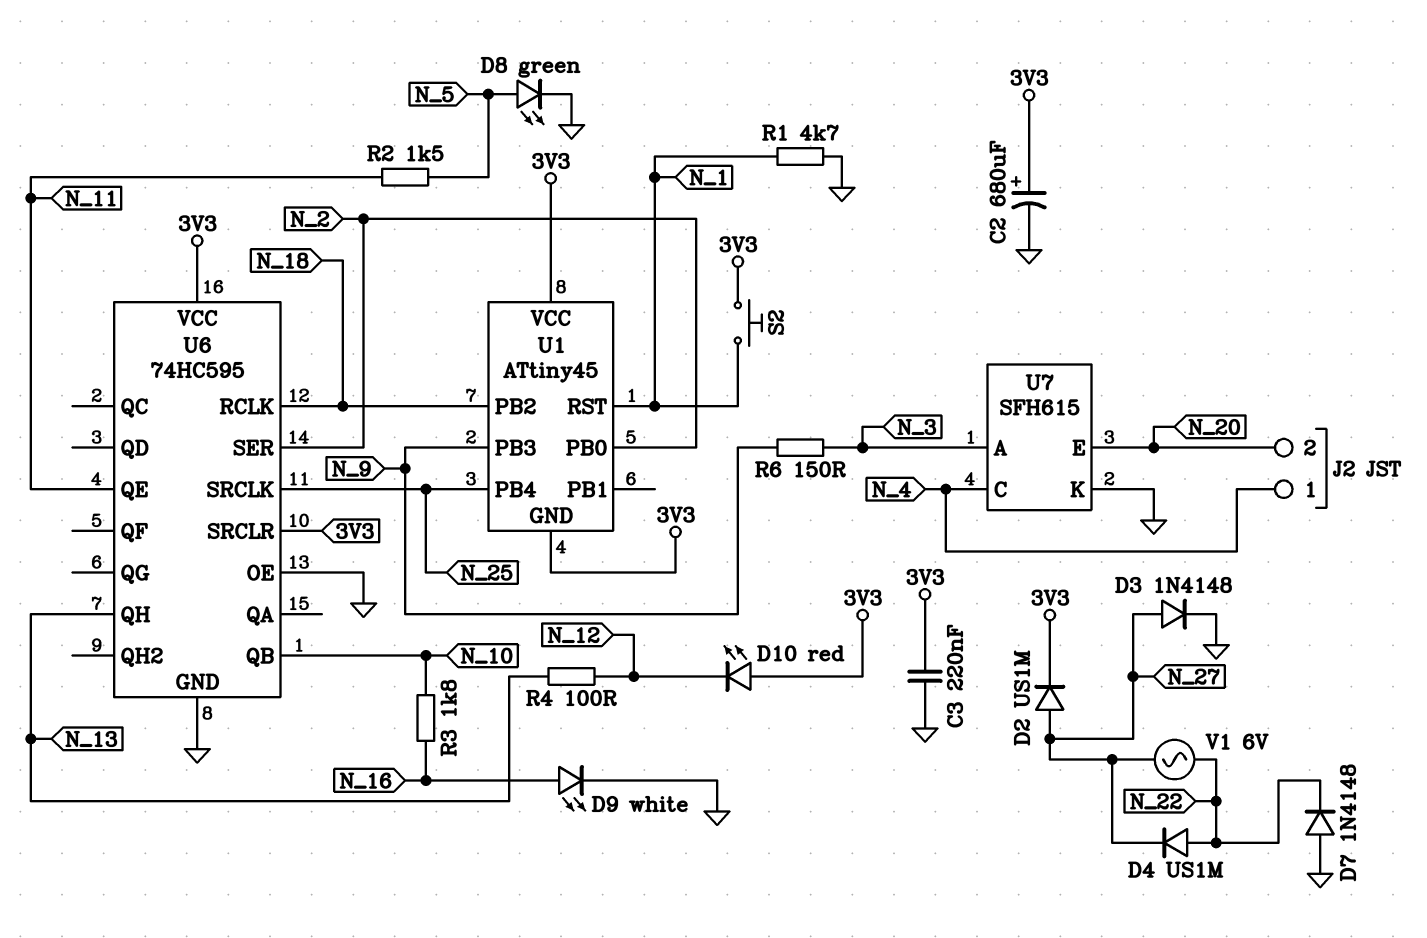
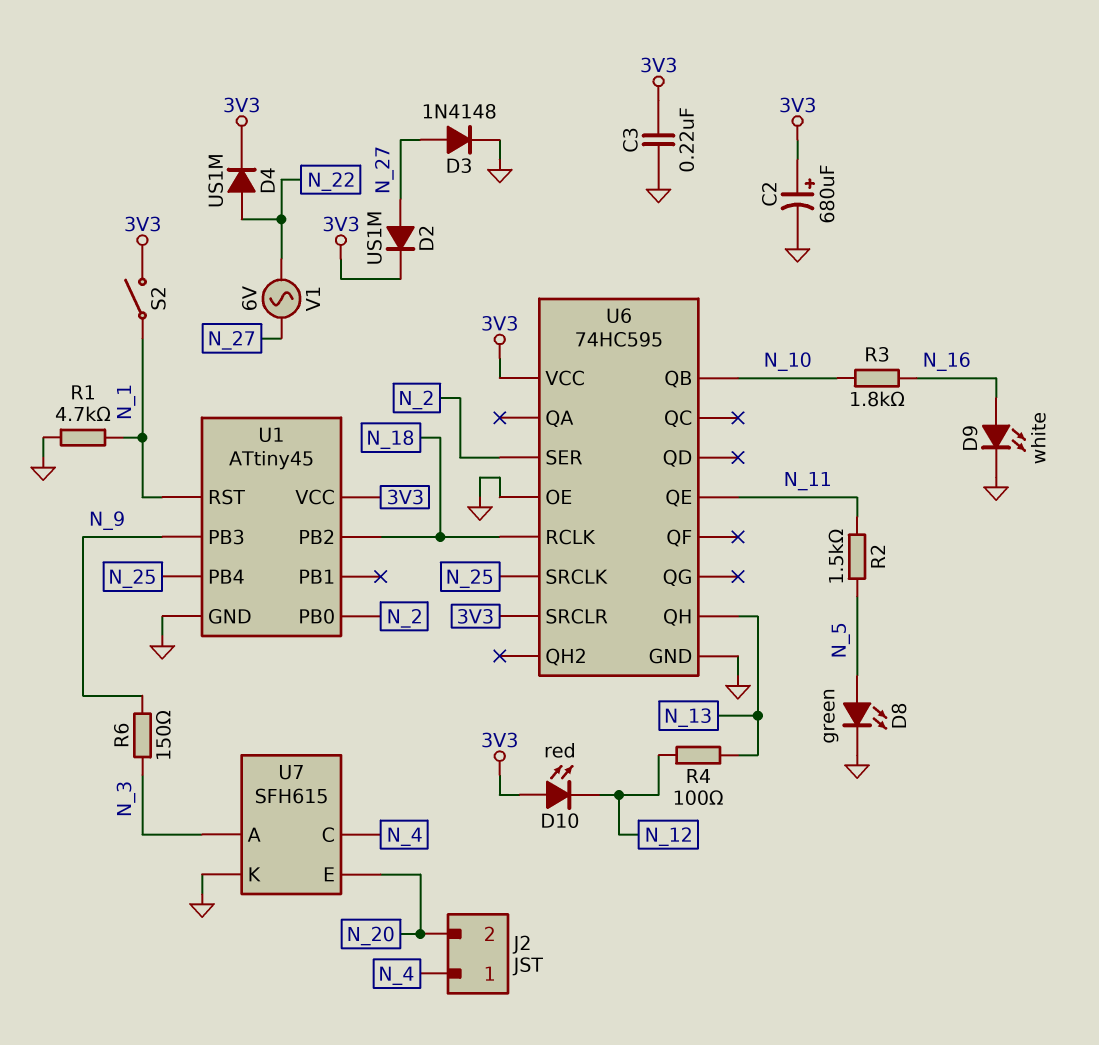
D4: diode US1M (A N_22, K N_27) -> diode US1M (A N_22, K 3V3)
D7: diode 1N4148 (A GND, K N_22) -> none
S2: button (3V3, N_1) -> switch (3V3, N_1)
U1 pin GND: 3V3 -> GND

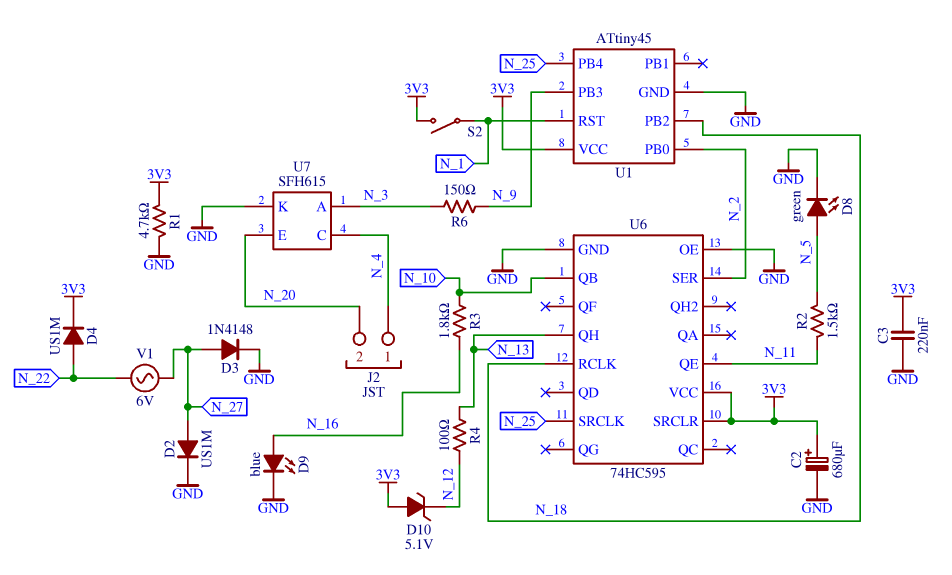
D2: diode US1M (A N_27, K 3V3) -> diode US1M (A N_27, K GND)
D9: LED white (A N_16, K GND) -> LED blue (A N_16, K GND)
D10: LED red (A 3V3, K N_12) -> zener 5.1V (A 3V3, K N_12)
R1: 4.7k (GND, N_1) -> 4.7k (3V3, GND)

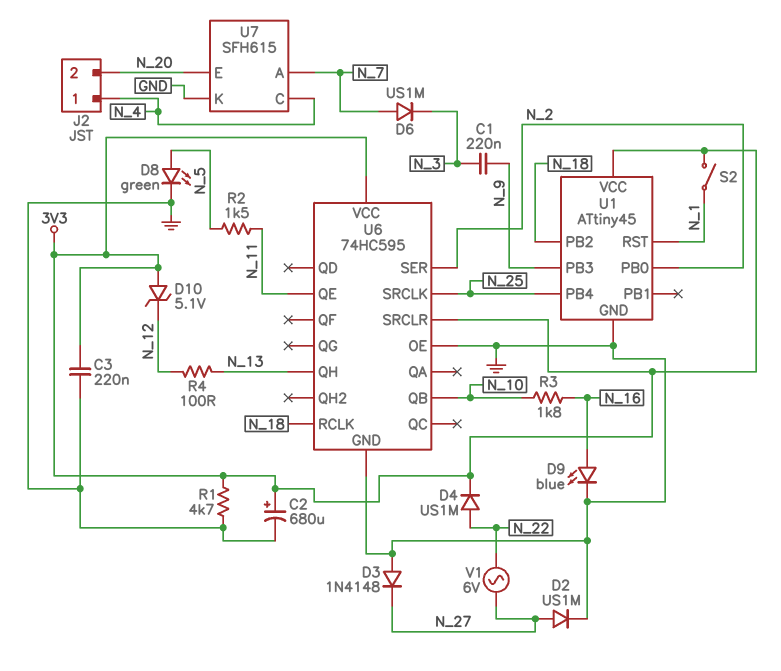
C1: none -> 220nF (N_3, N_9)
D3: diode 1N4148 (A N_27, K GND) -> diode 1N4148 (A GND, K N_27)
D6: none -> diode US1M (A N_7, K N_3)
R6: 150 (N_3, N_9) -> none
U7 pin A: N_3 -> N_7

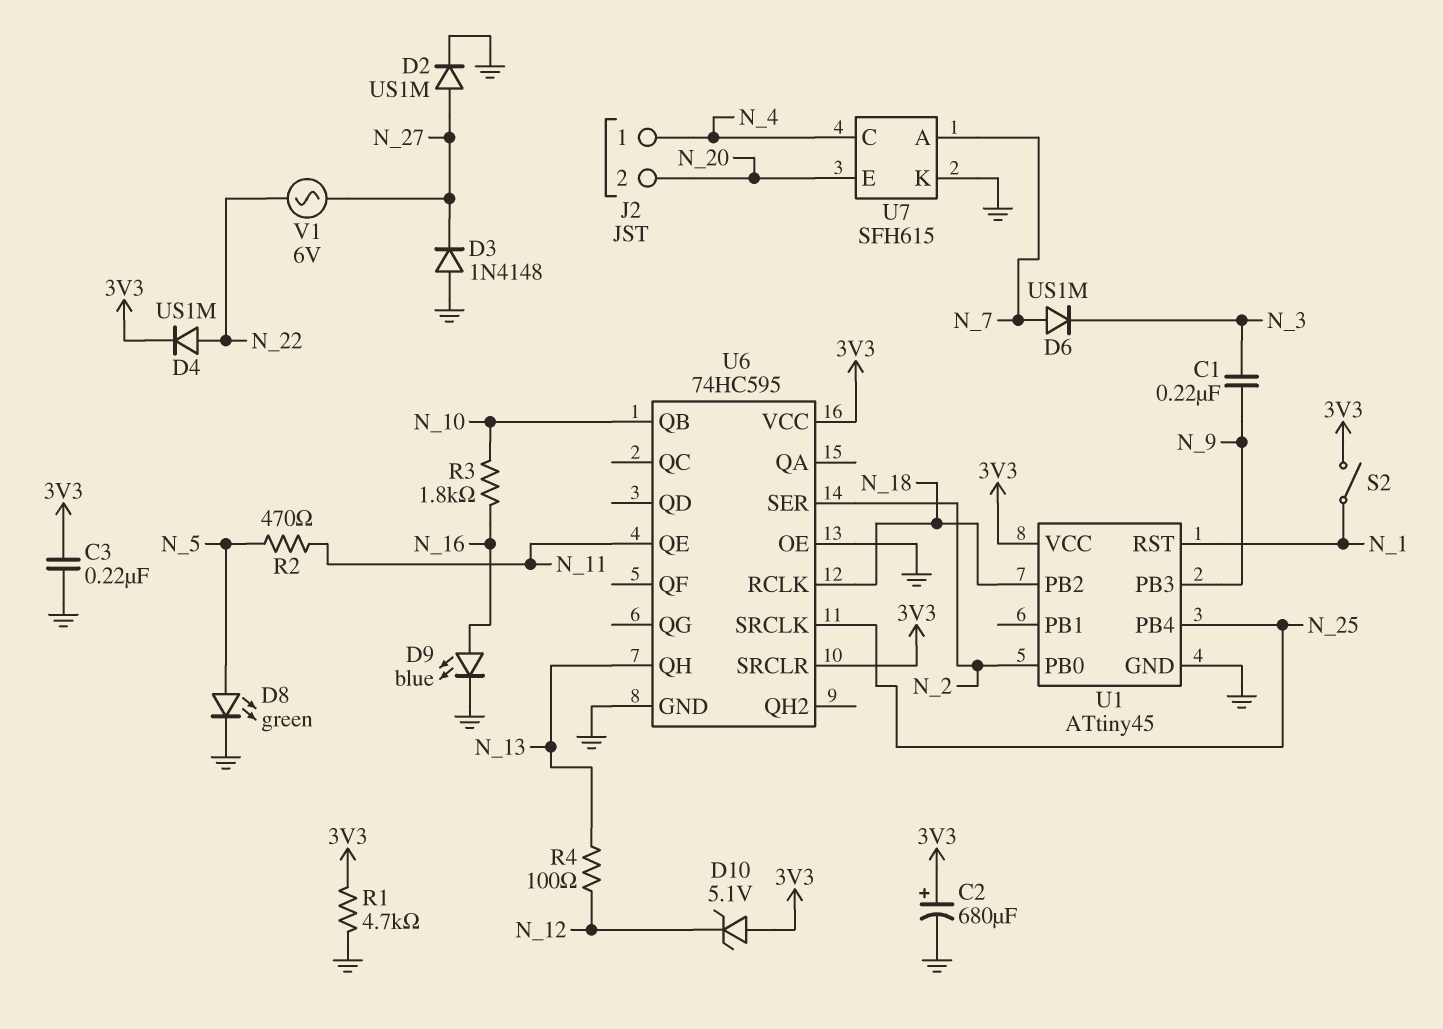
R2: 1.5k (N_5, N_11) -> 470 (N_5, N_11)

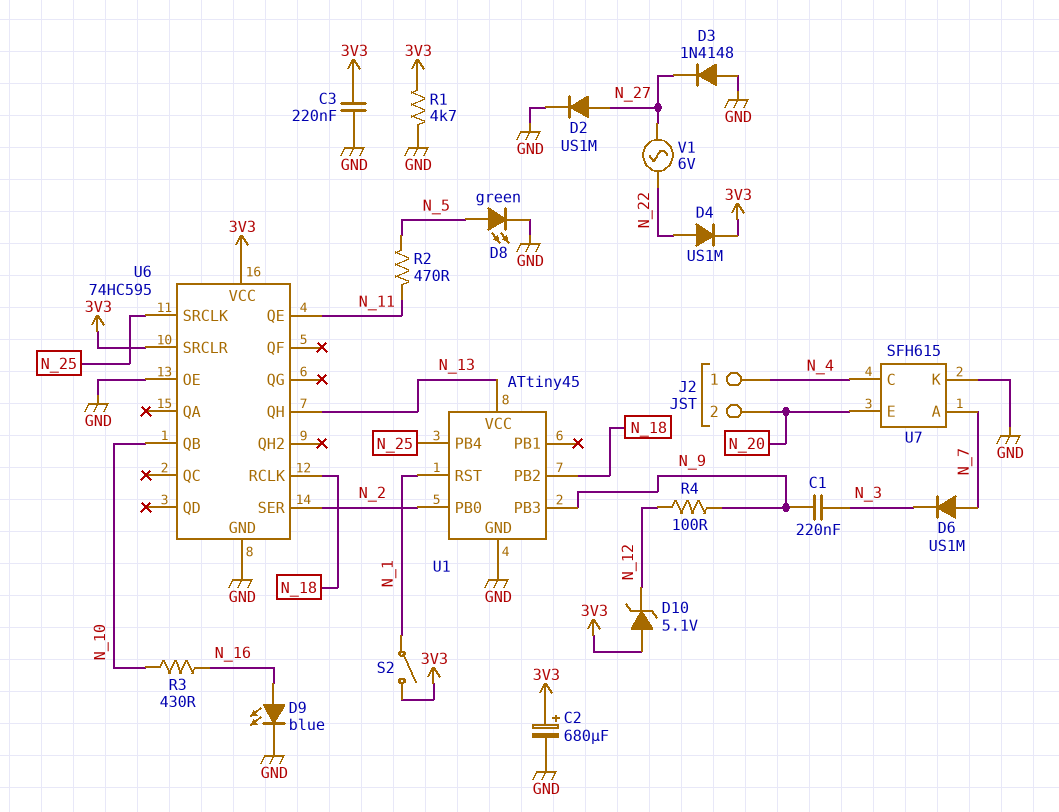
R3: 1.8k (N_10, N_16) -> 430 (N_10, N_16)
R4: 100 (N_12, N_13) -> 100 (N_9, N_12)
U1 pin VCC: 3V3 -> N_13

